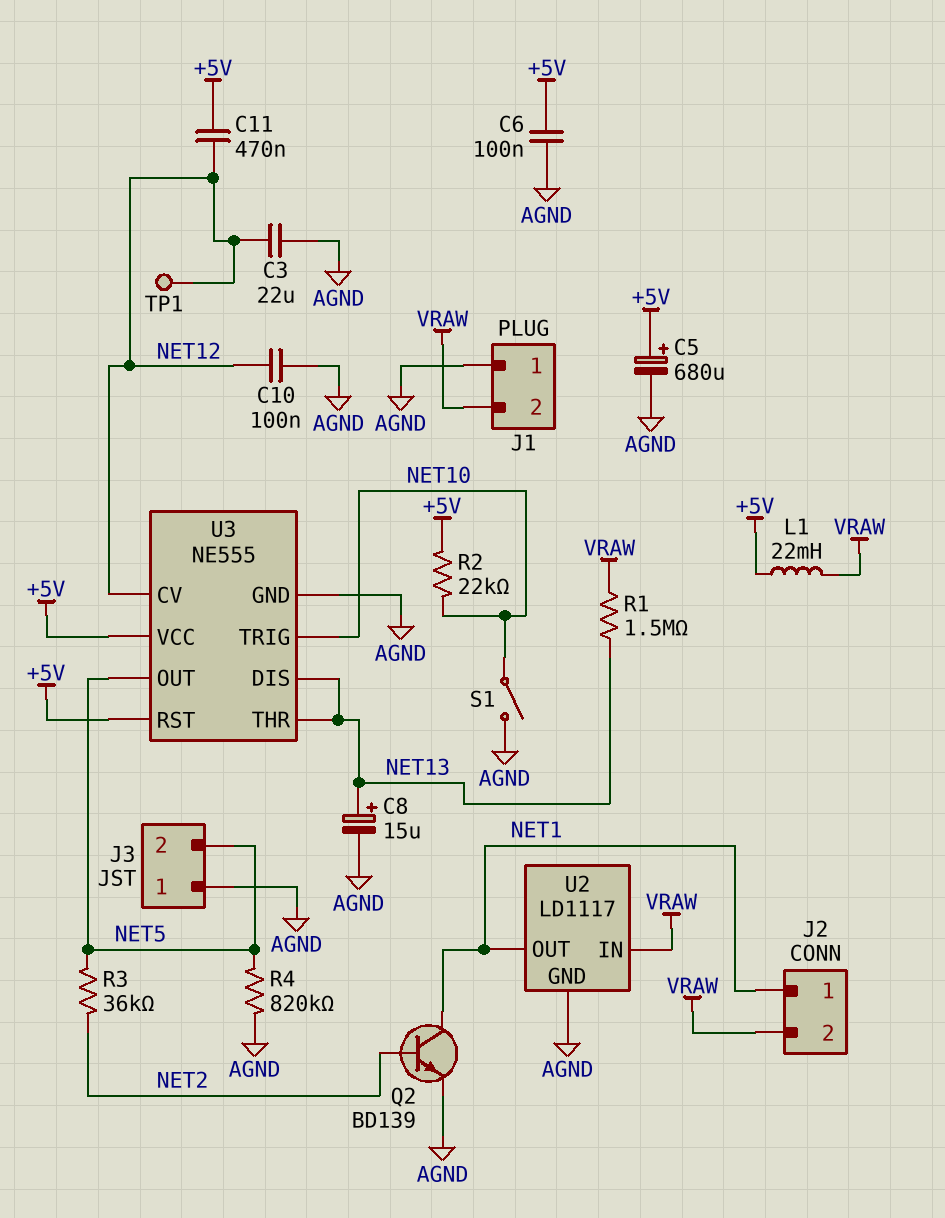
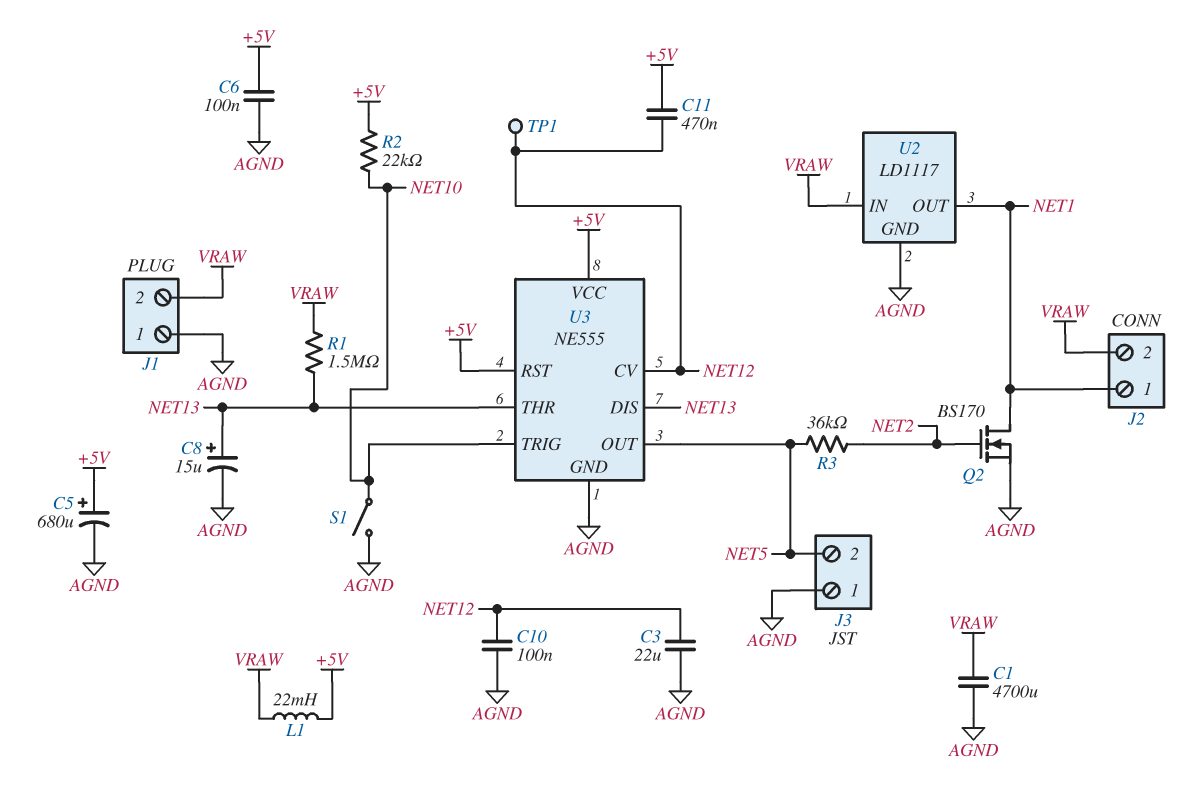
C1: none -> 4700uF (AGND, VRAW)
Q2: NPN BD139 (B NET2, C NET1, E AGND) -> NMOS BS170 (G NET2, D NET1, S AGND)
R4: 820k (AGND, NET5) -> none

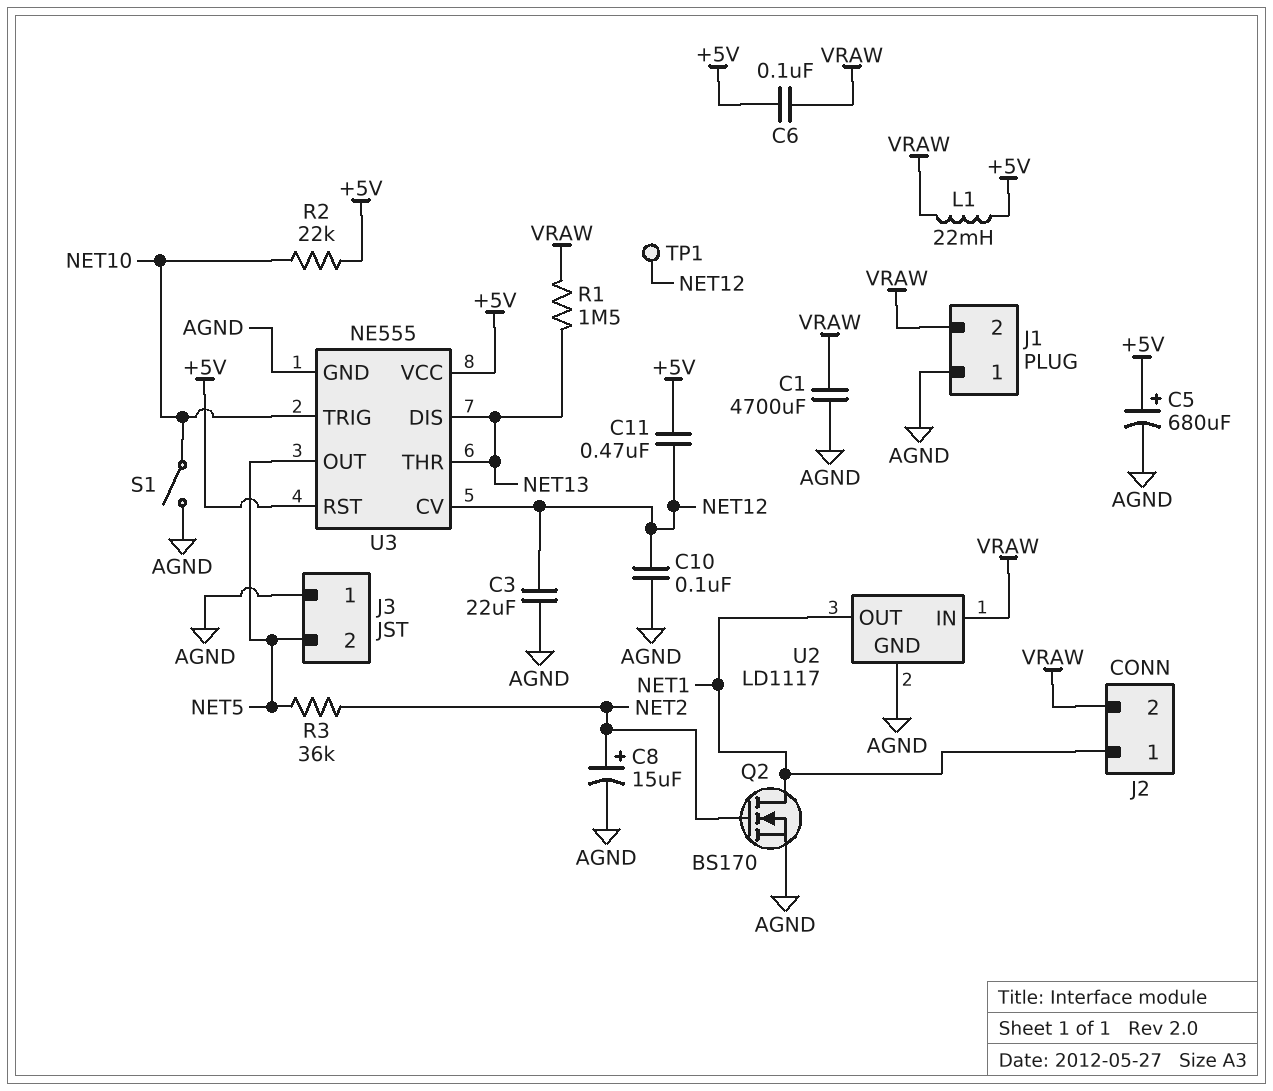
C6: 100nF (+5V, AGND) -> 100nF (+5V, VRAW)
C8: 15uF (plus NET13, minus AGND) -> 15uF (plus NET2, minus AGND)

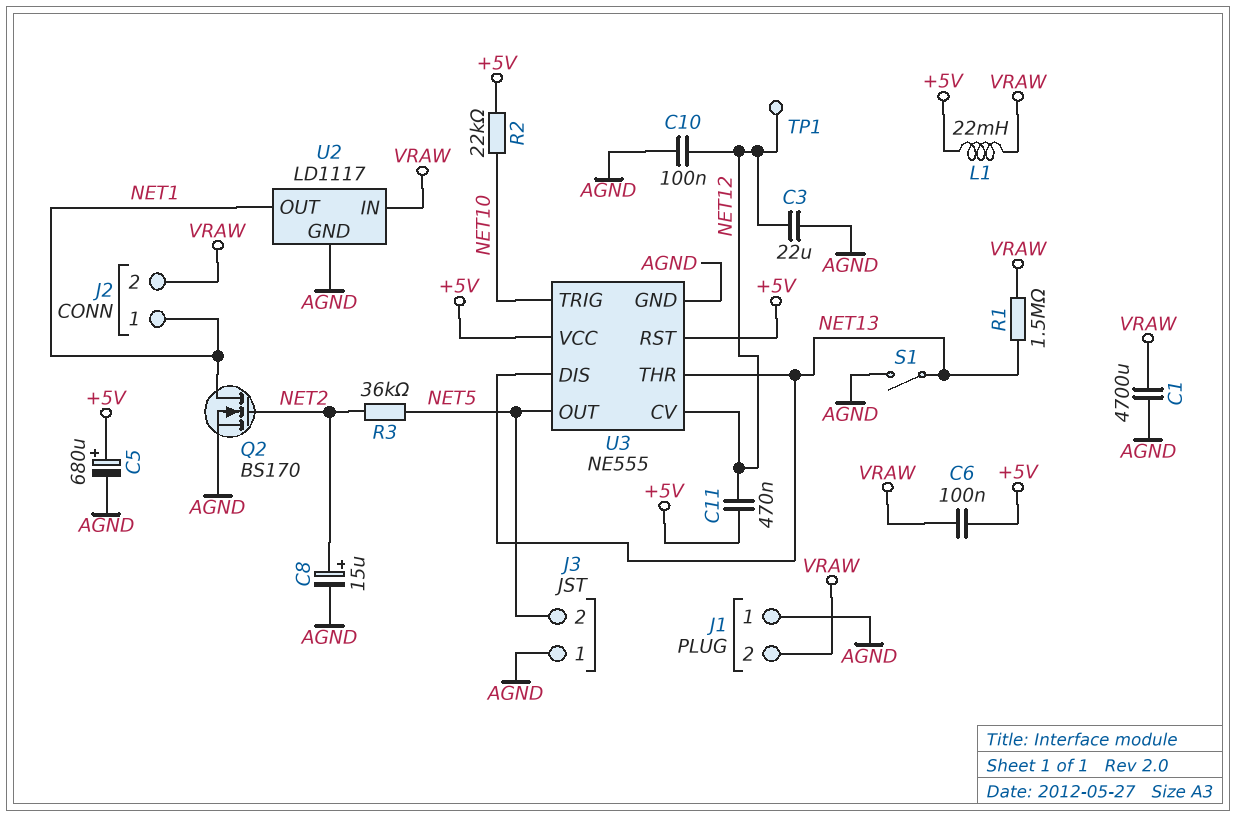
S1: switch (AGND, NET10) -> switch (AGND, NET13)

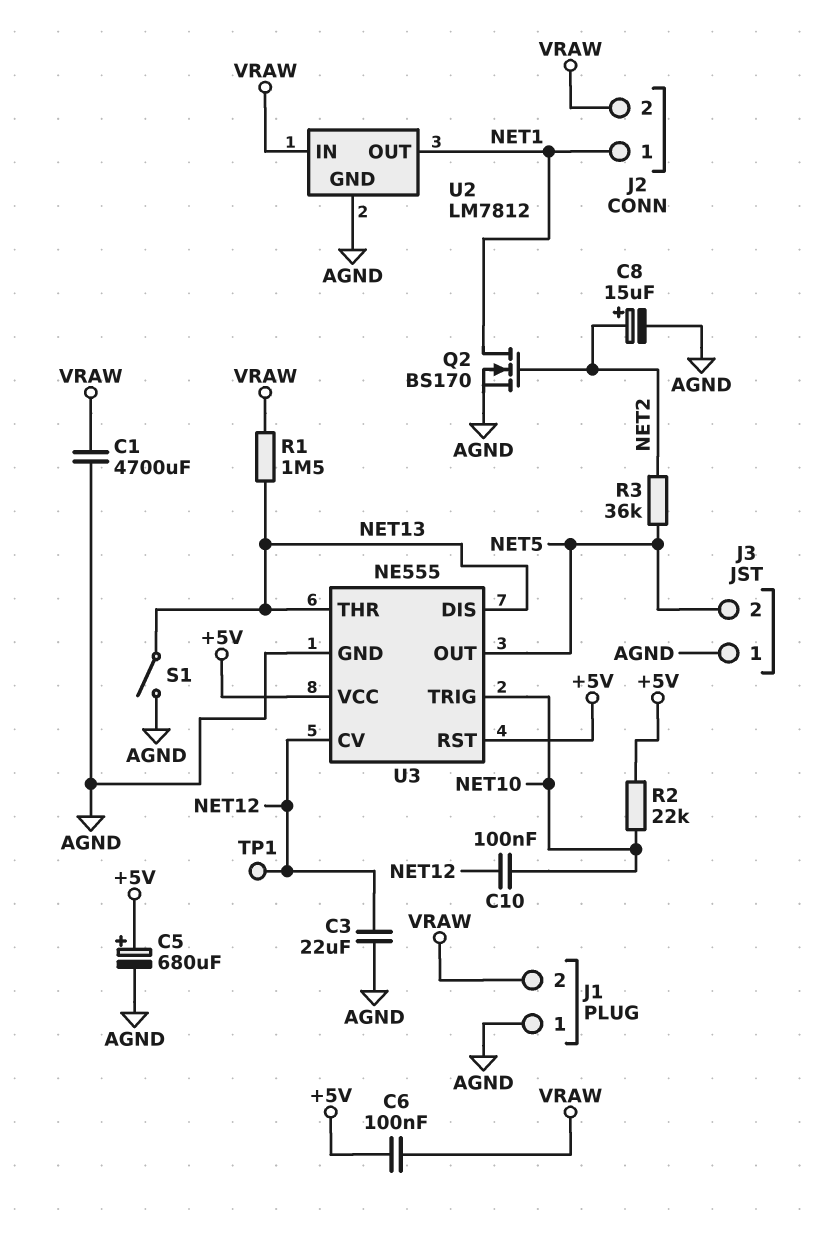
C10: 100nF (AGND, NET12) -> 100nF (NET10, NET12)
C11: 470nF (+5V, NET12) -> none
L1: 22mH (+5V, VRAW) -> none
U2: LD1117 -> LM7812

